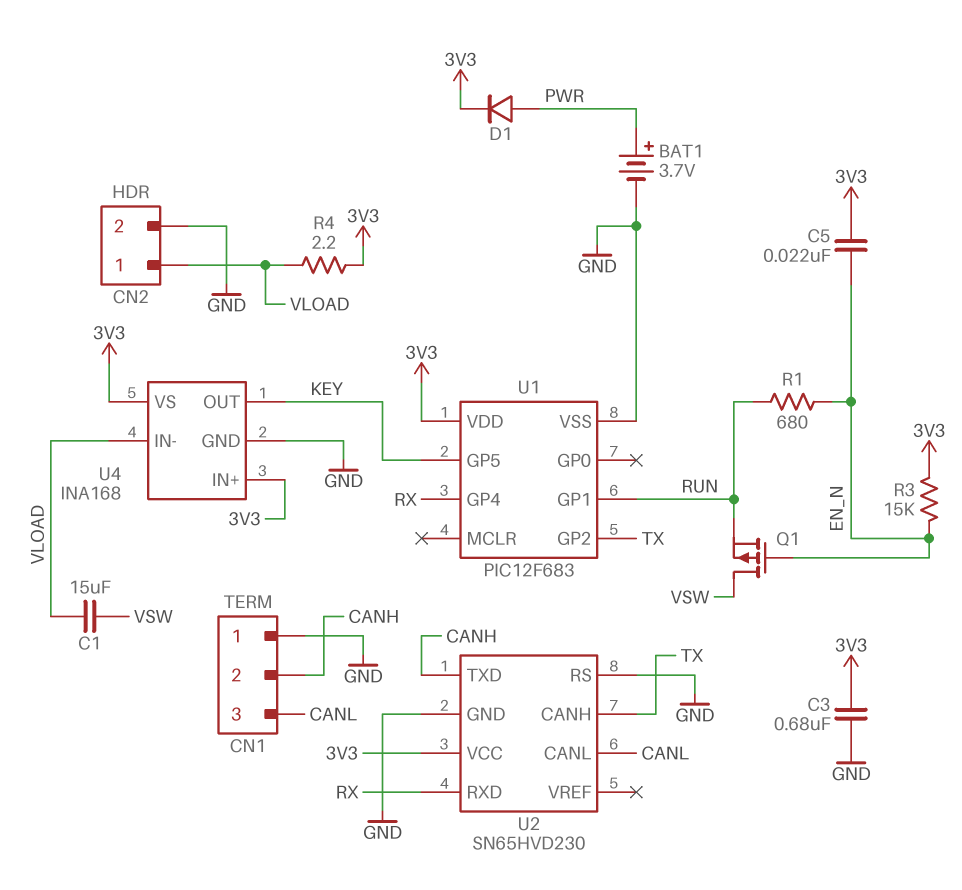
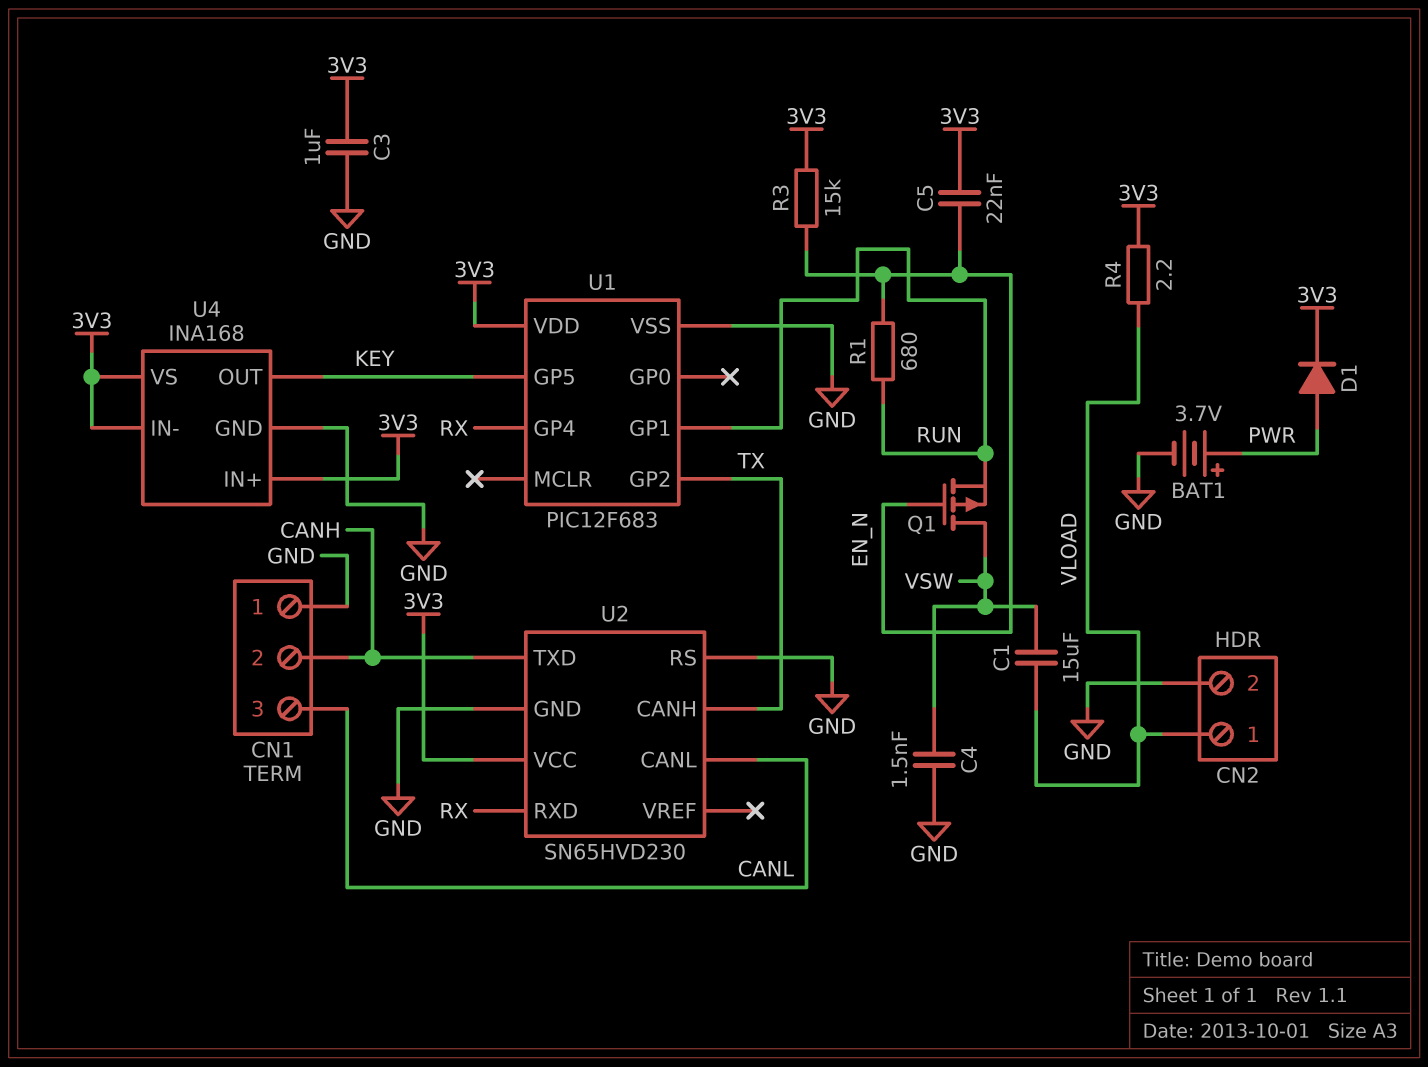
C3: 680nF (3V3, GND) -> 1uF (3V3, GND)
C4: none -> 1.5nF (GND, VSW)
U4 pin IN-: VLOAD -> 3V3

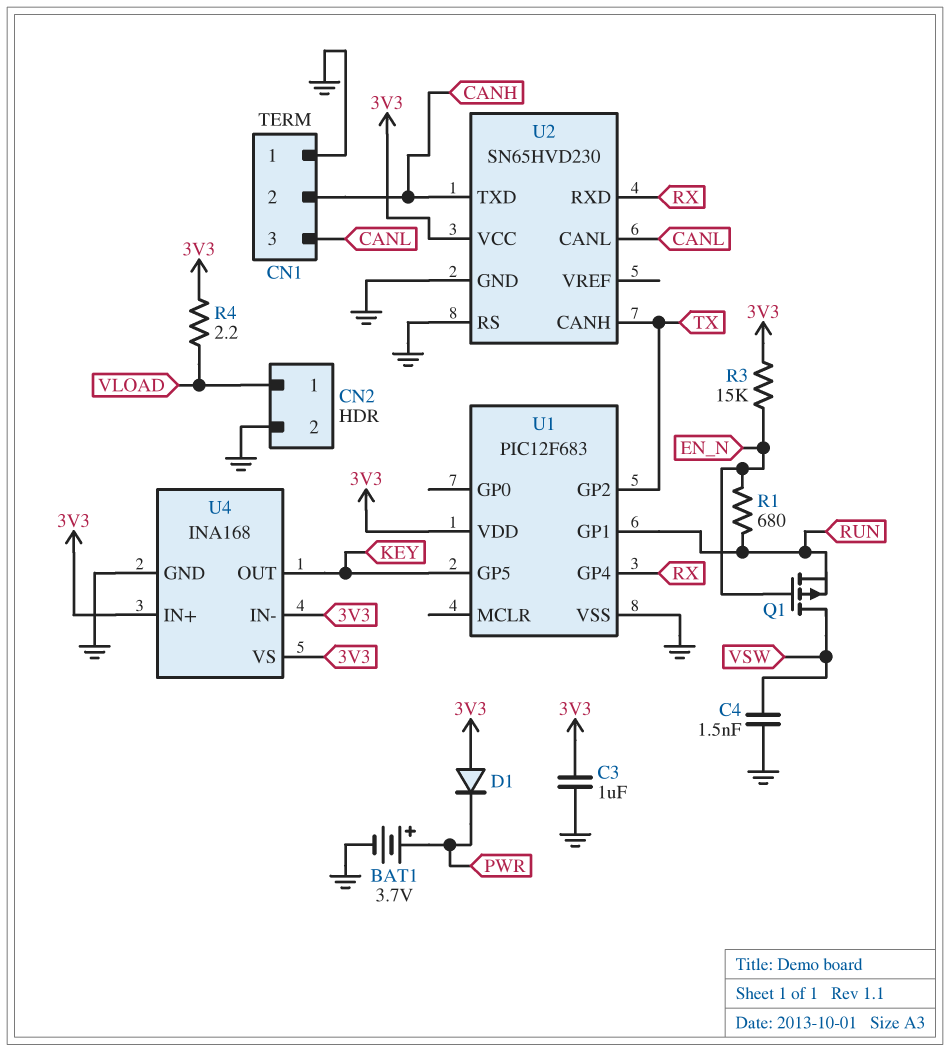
C1: 15uF (VLOAD, VSW) -> none
C5: 22nF (3V3, EN_N) -> none
D1: diode (A PWR, K 3V3) -> diode (A 3V3, K PWR)

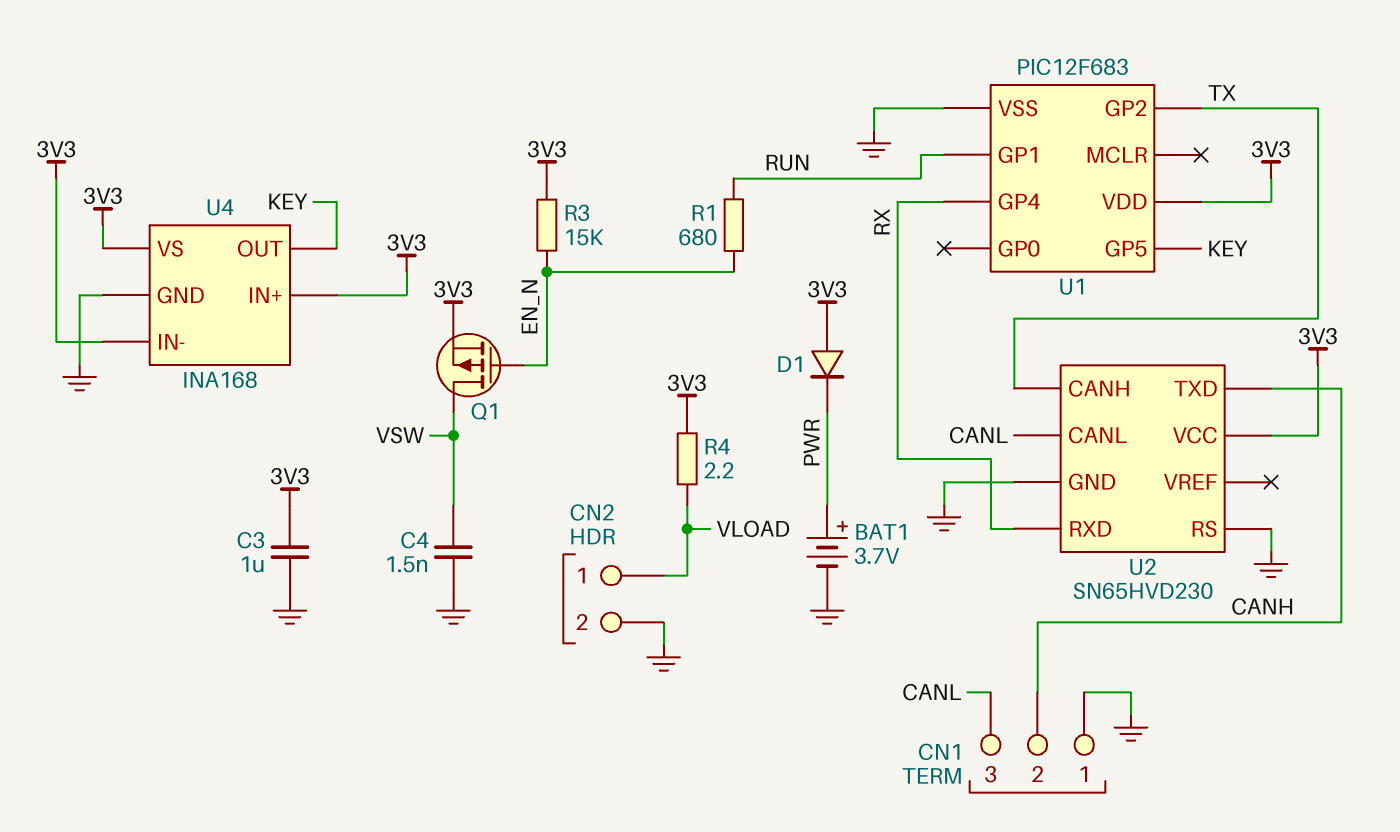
Q1: PMOS (G EN_N, D VSW, S RUN) -> PMOS (G EN_N, D VSW, S 3V3)

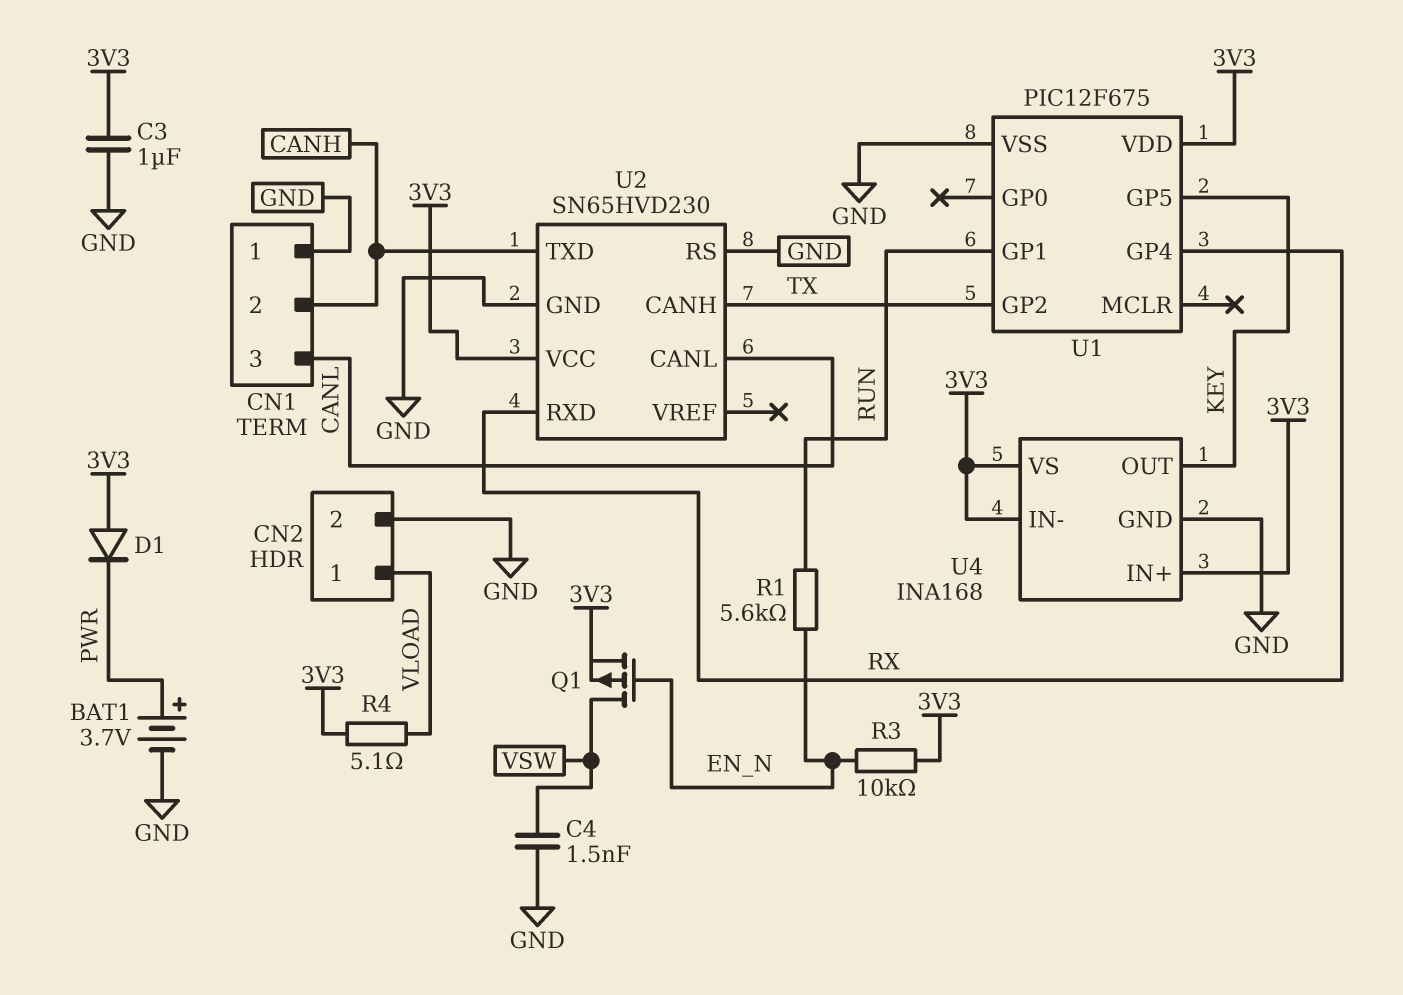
R1: 680 (EN_N, RUN) -> 5.6k (EN_N, RUN)
R3: 15k (3V3, EN_N) -> 10k (3V3, EN_N)
R4: 2.2 (3V3, VLOAD) -> 5.1 (3V3, VLOAD)
U1: PIC12F683 -> PIC12F675

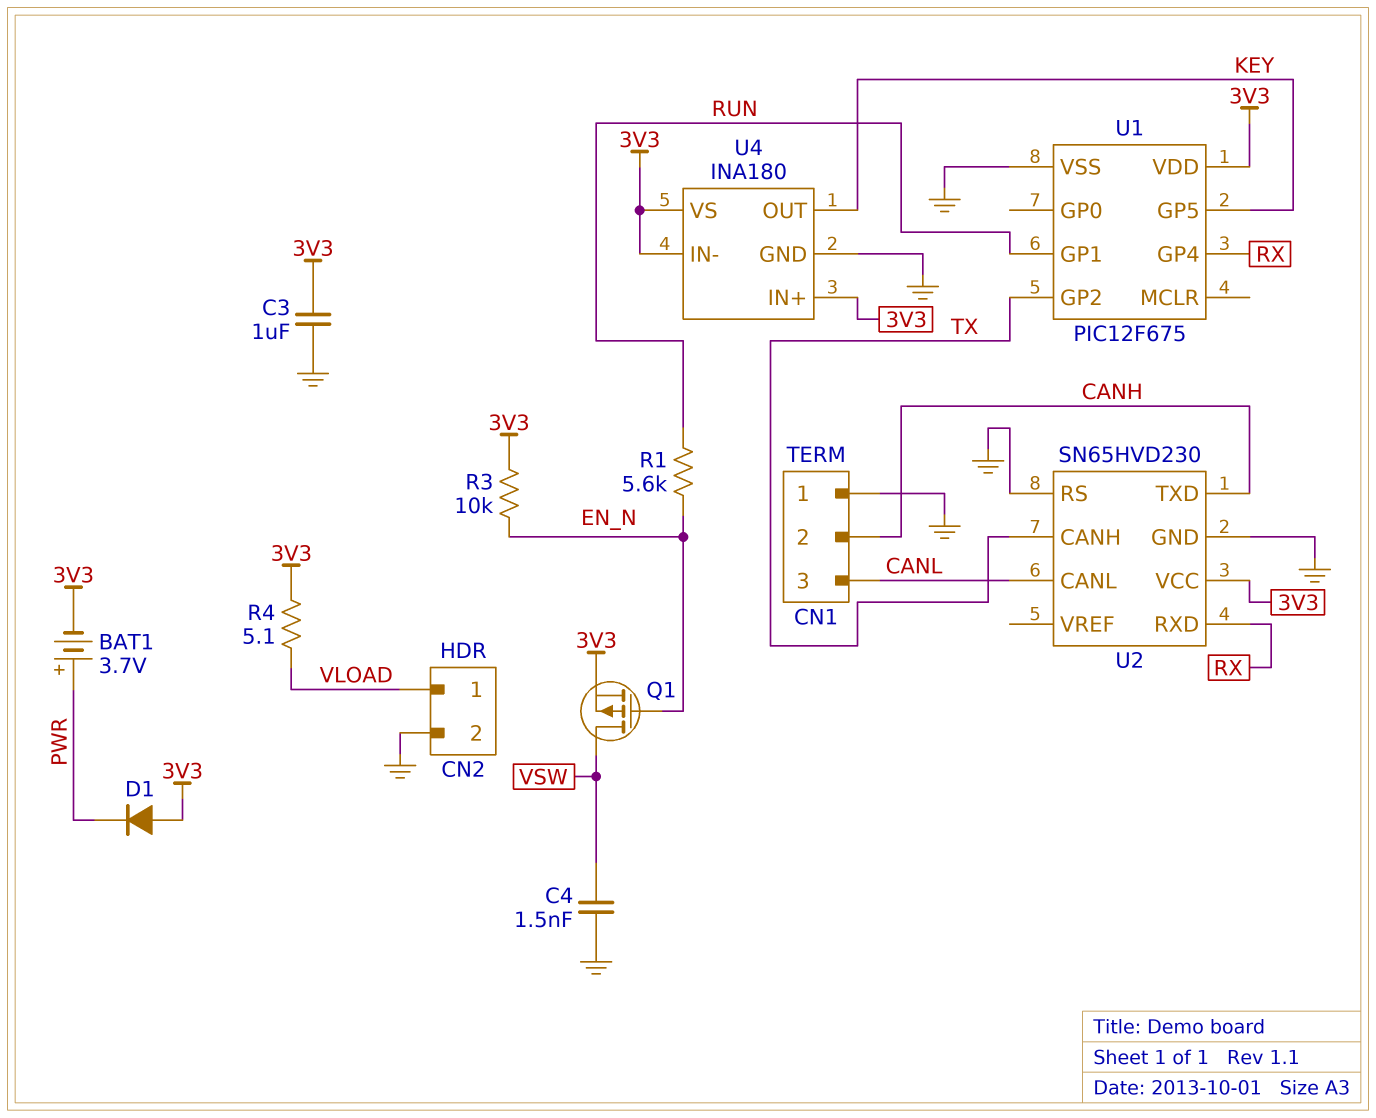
BAT1: 3.7V (plus PWR, minus GND) -> 3.7V (plus PWR, minus 3V3)
U4: INA168 -> INA180

